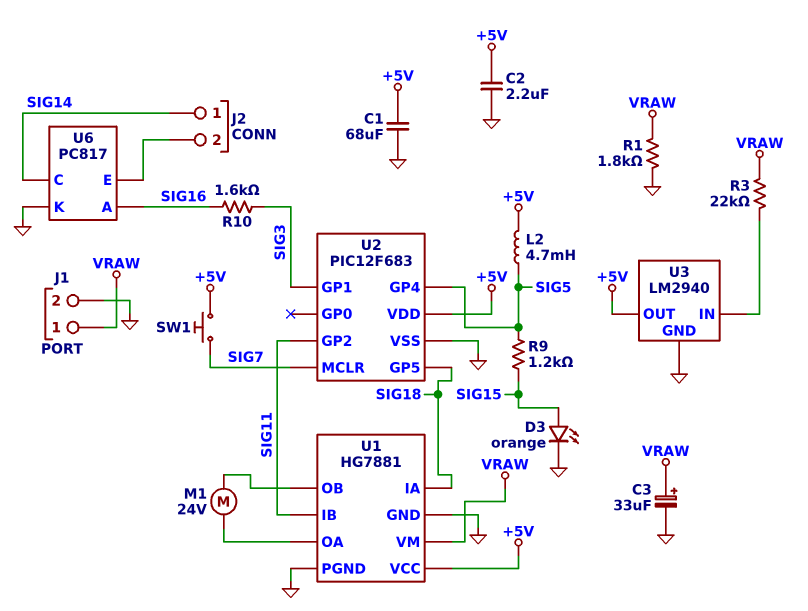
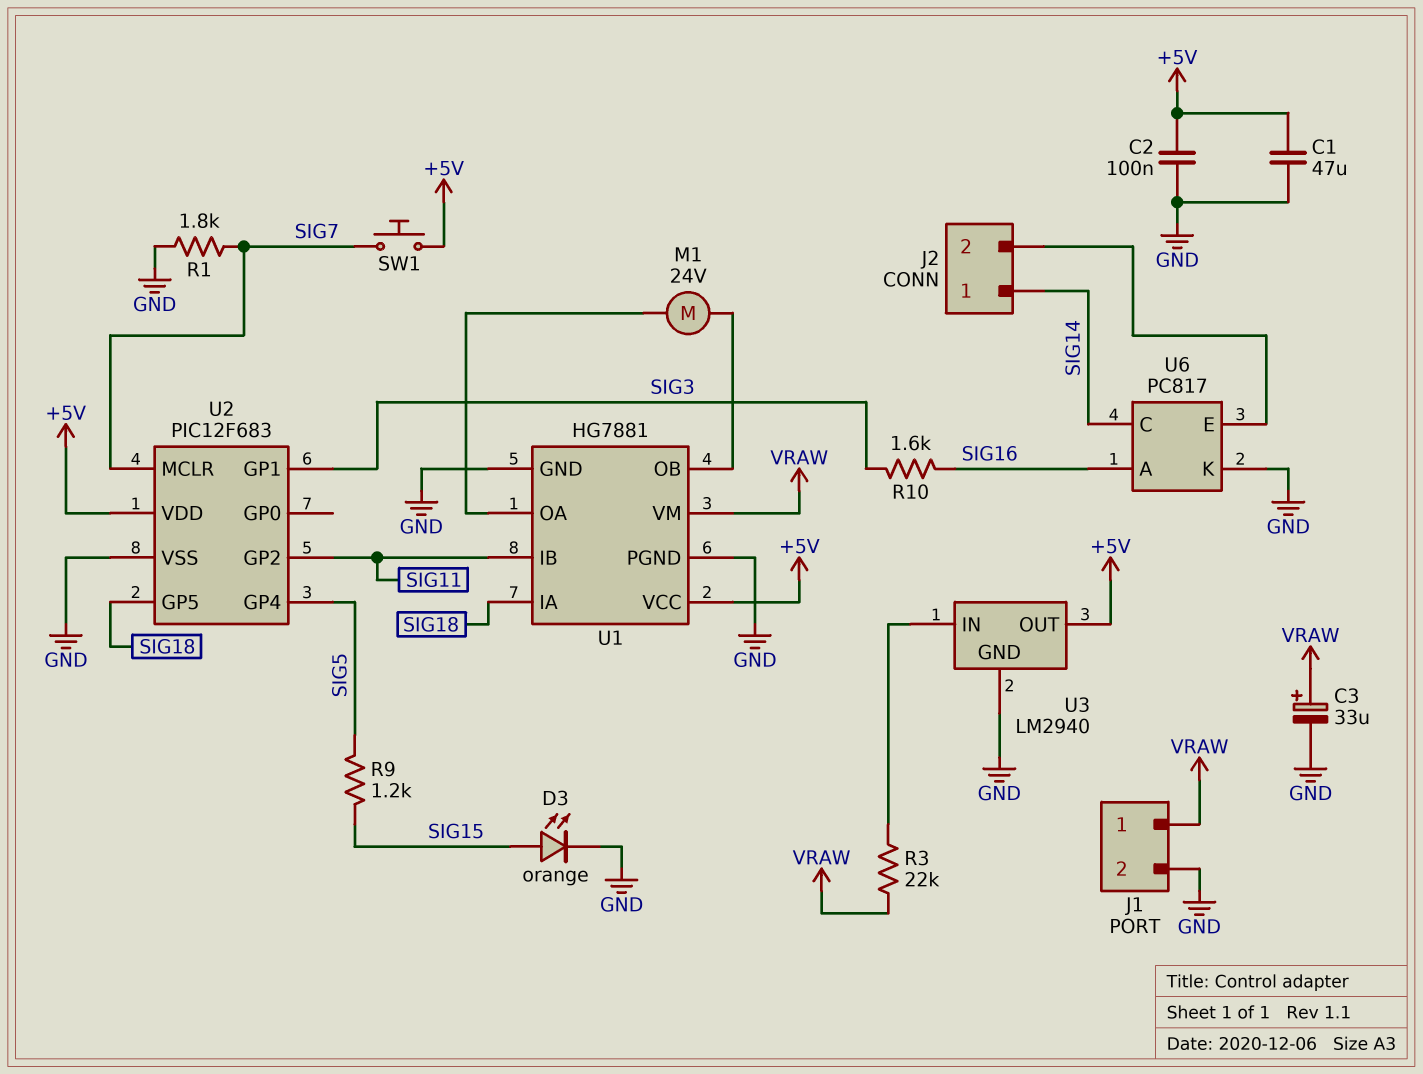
C1: 68uF (+5V, GND) -> 47uF (+5V, GND)
C2: 2.2uF (+5V, GND) -> 100nF (+5V, GND)
L2: 4.7mH (+5V, SIG5) -> none
R1: 1.8k (GND, VRAW) -> 1.8k (GND, SIG7)

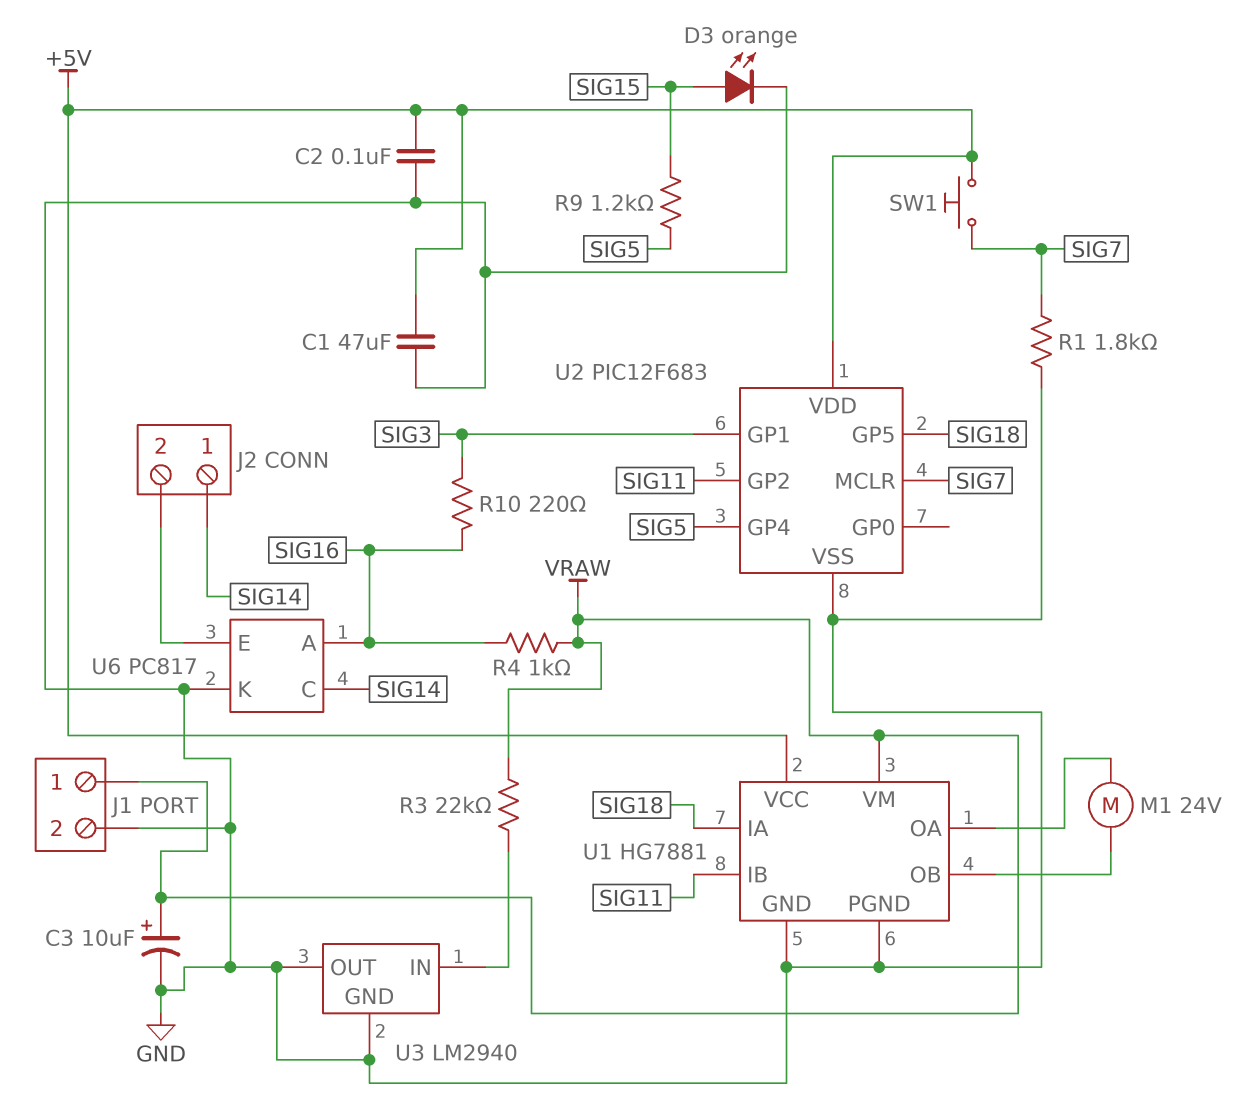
C3: 33uF (plus VRAW, minus GND) -> 10uF (plus VRAW, minus GND)
R4: none -> 1k (SIG16, VRAW)
R10: 1.6k (SIG3, SIG16) -> 220 (SIG3, SIG16)
U3 pin OUT: +5V -> GND

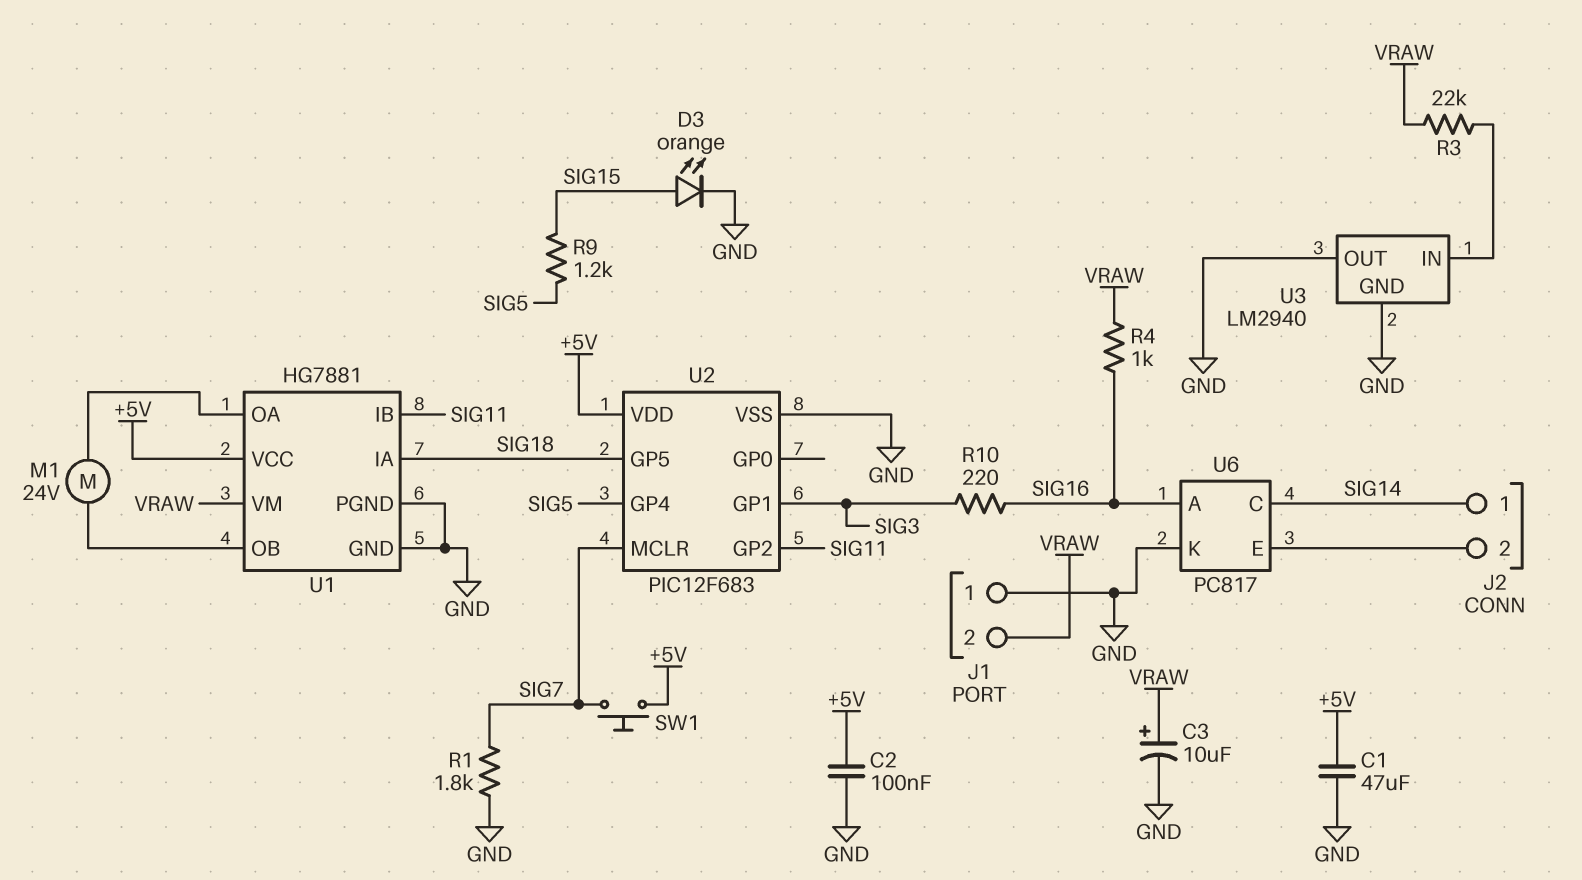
J1 pin 1: VRAW -> GND
J1 pin 2: GND -> VRAW

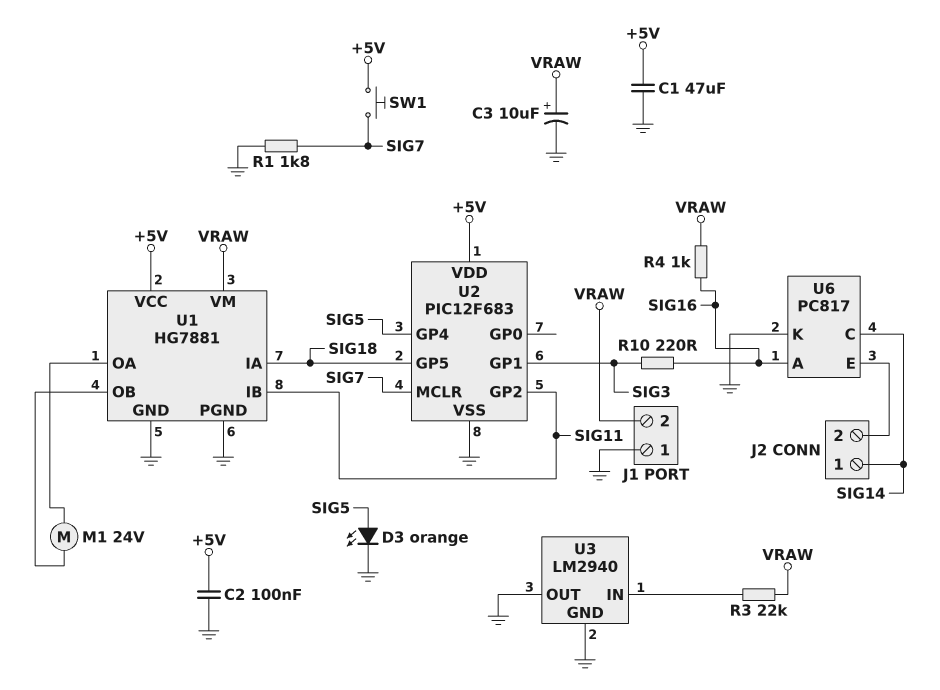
D3: LED orange (A SIG15, K GND) -> LED orange (A SIG5, K GND)
R9: 1.2k (SIG5, SIG15) -> none

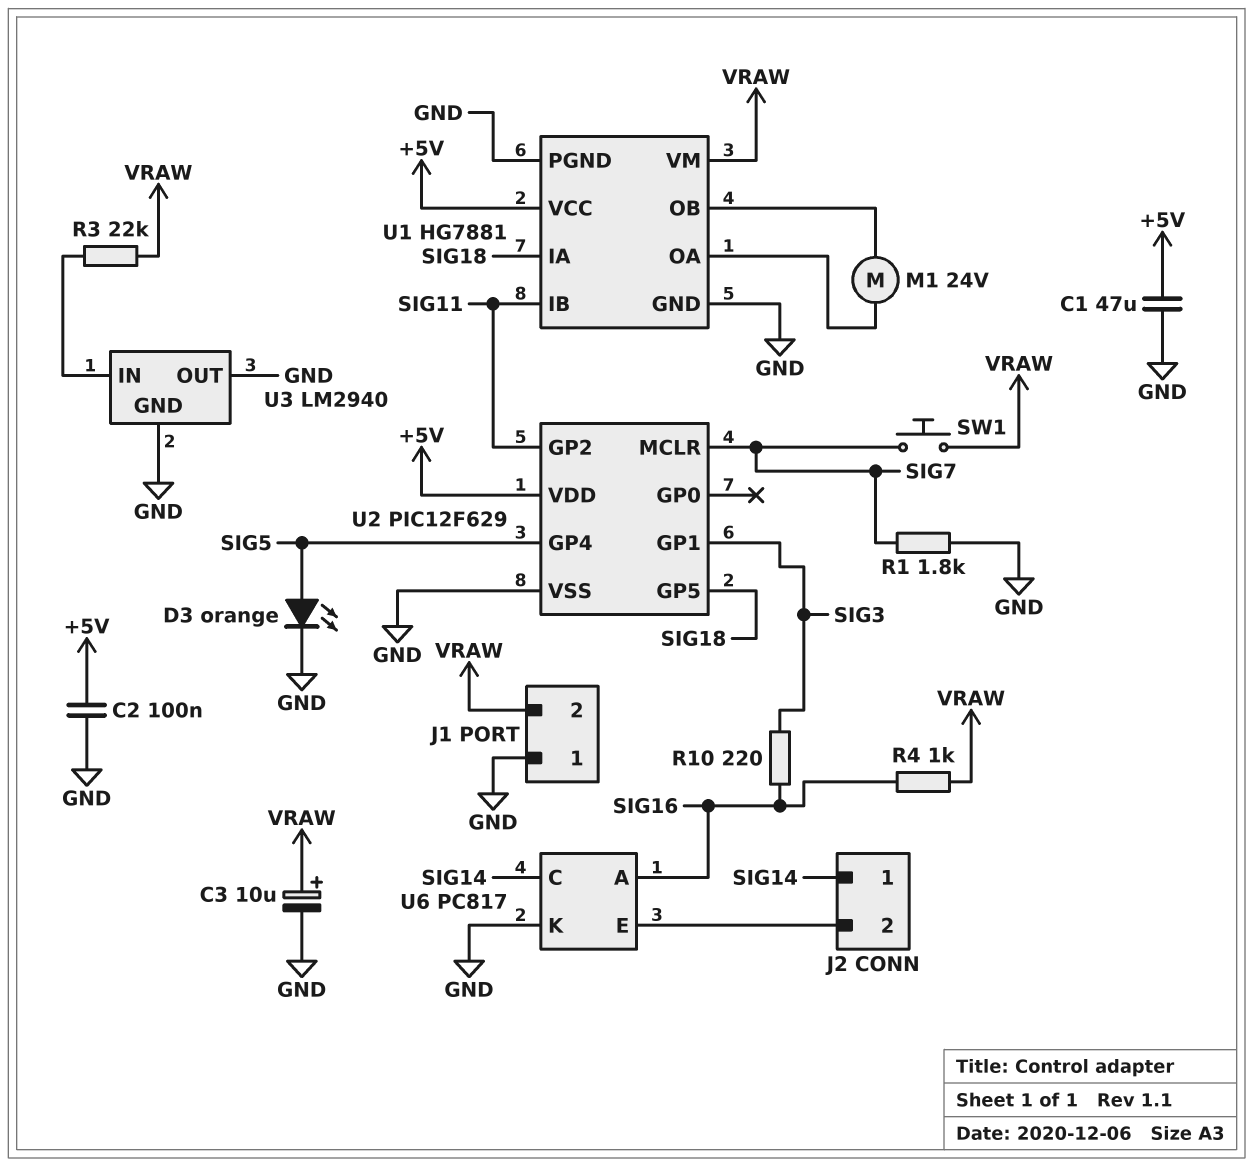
SW1: button (+5V, SIG7) -> button (SIG7, VRAW)
U2: PIC12F683 -> PIC12F629

